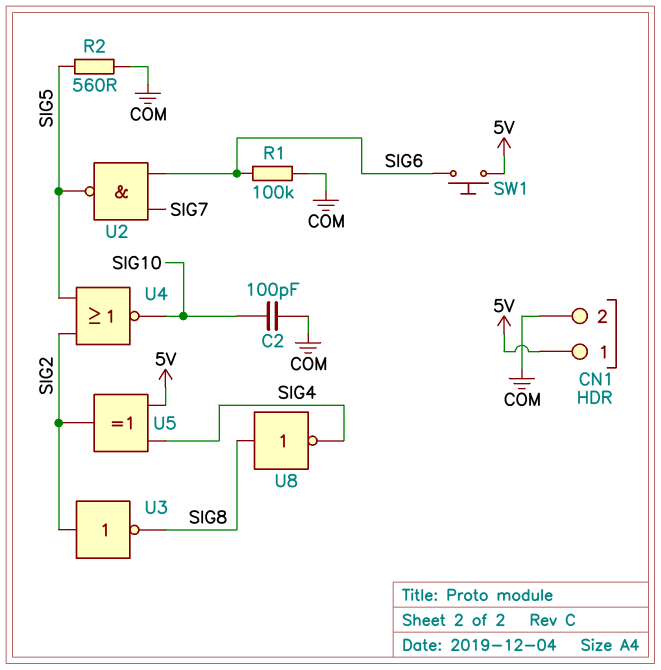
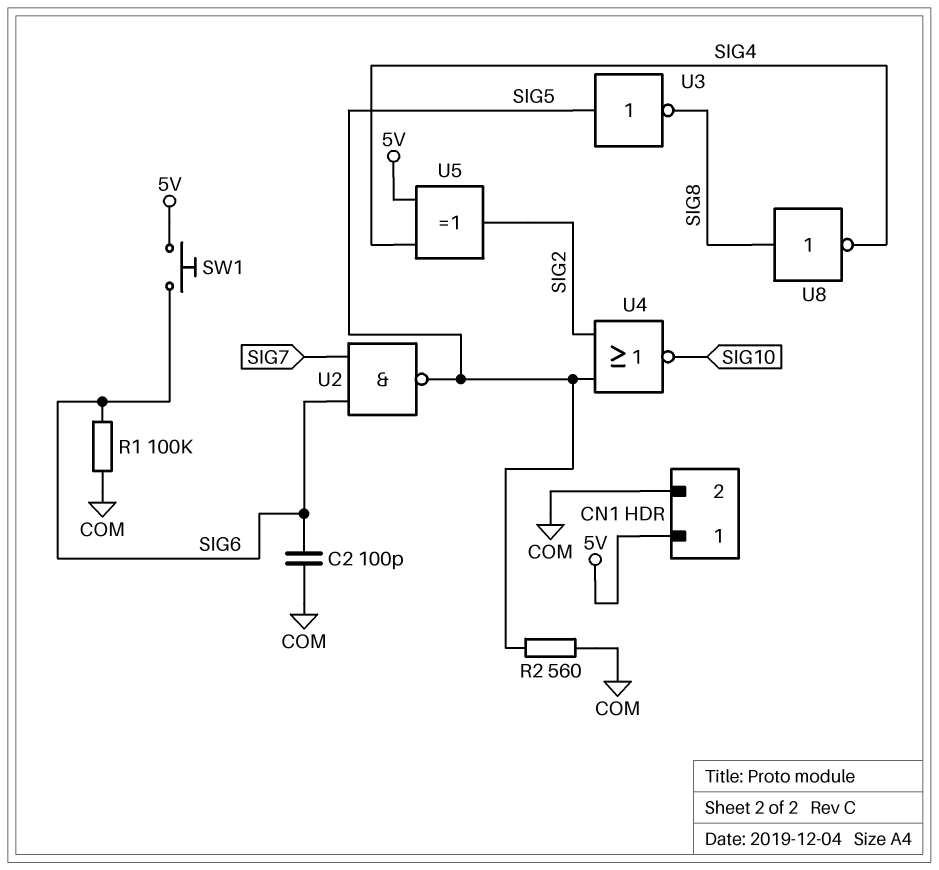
C2: 100pF (COM, SIG10) -> 100pF (COM, SIG6)
U3: NOT (in SIG2, out SIG8) -> NOT (in SIG5, out SIG8)

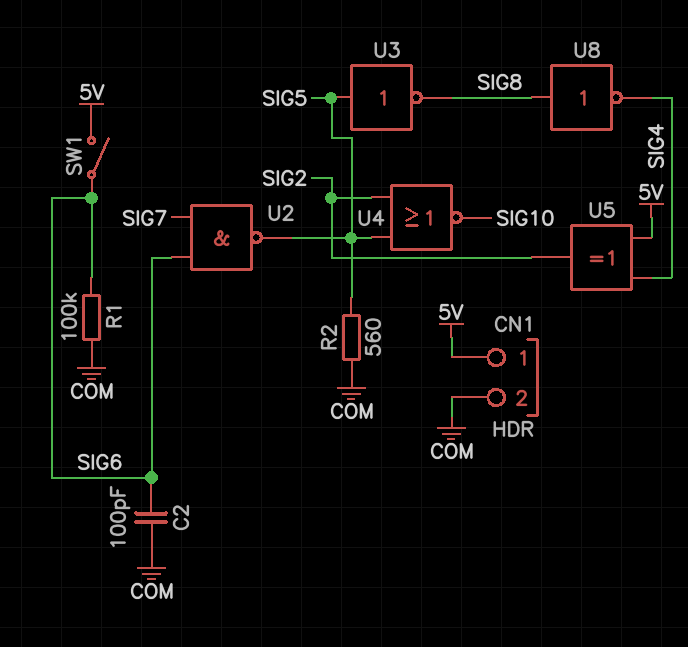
SW1: button (5V, SIG6) -> switch (5V, SIG6)

